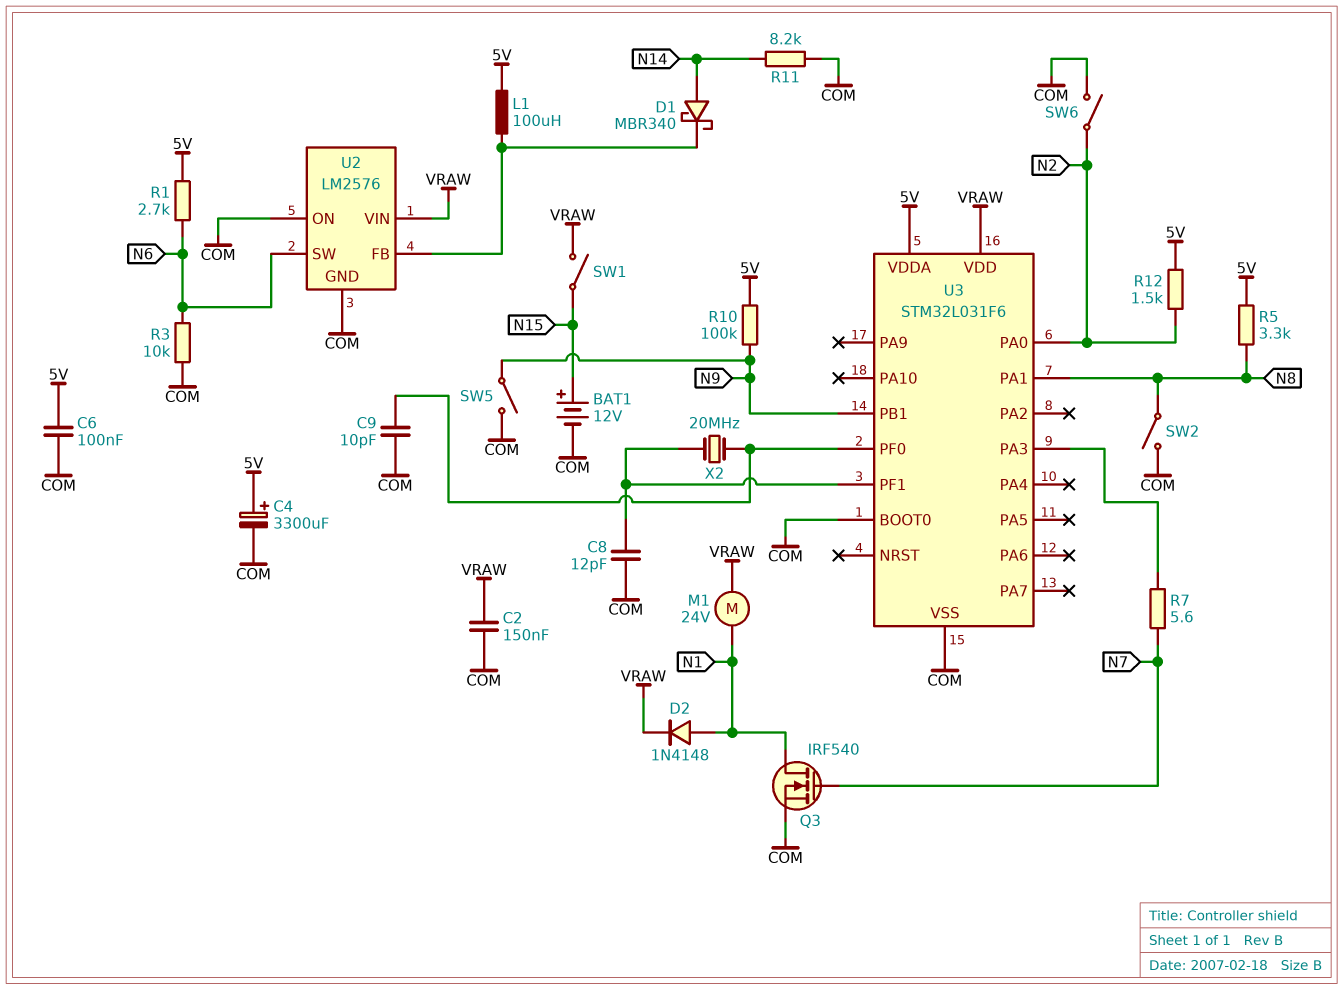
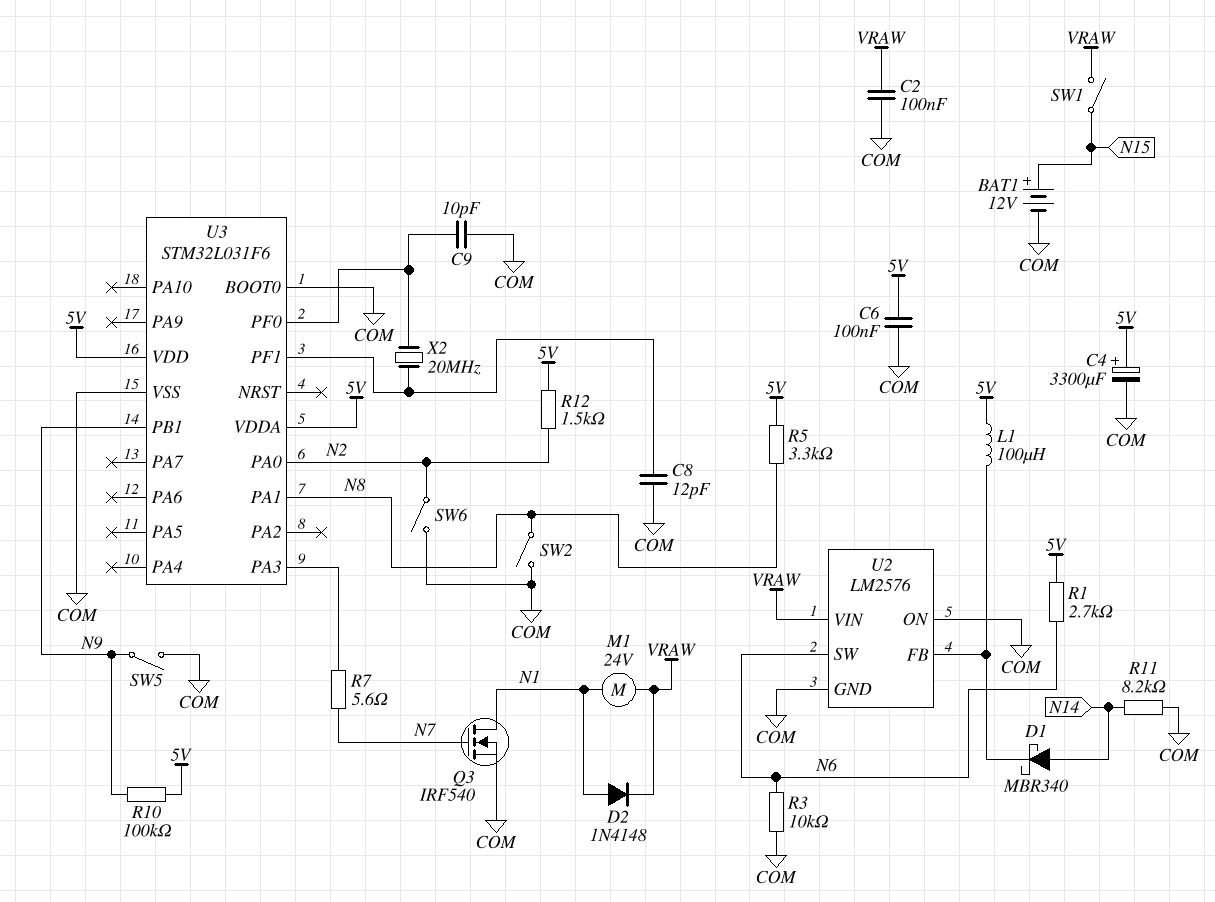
C2: 150nF (COM, VRAW) -> 100nF (COM, VRAW)
U3 pin VDD: VRAW -> 5V

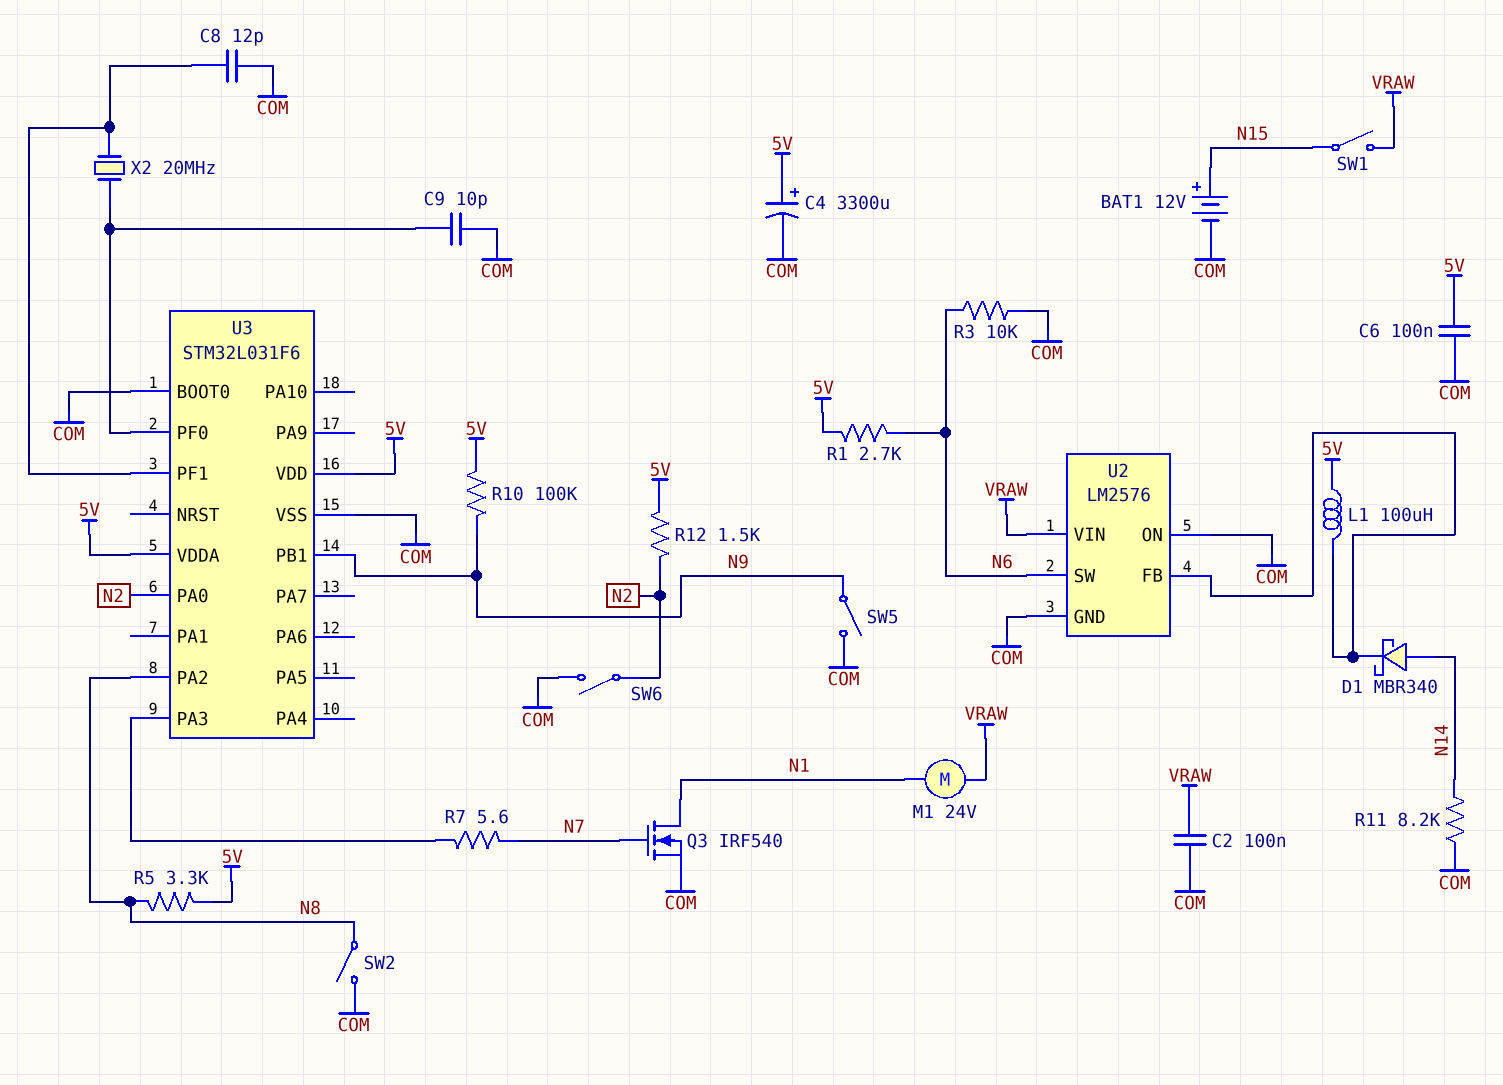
D2: diode 1N4148 (A N1, K VRAW) -> none
U3 pin PA1: N8 -> none
U3 pin PA2: none -> N8

